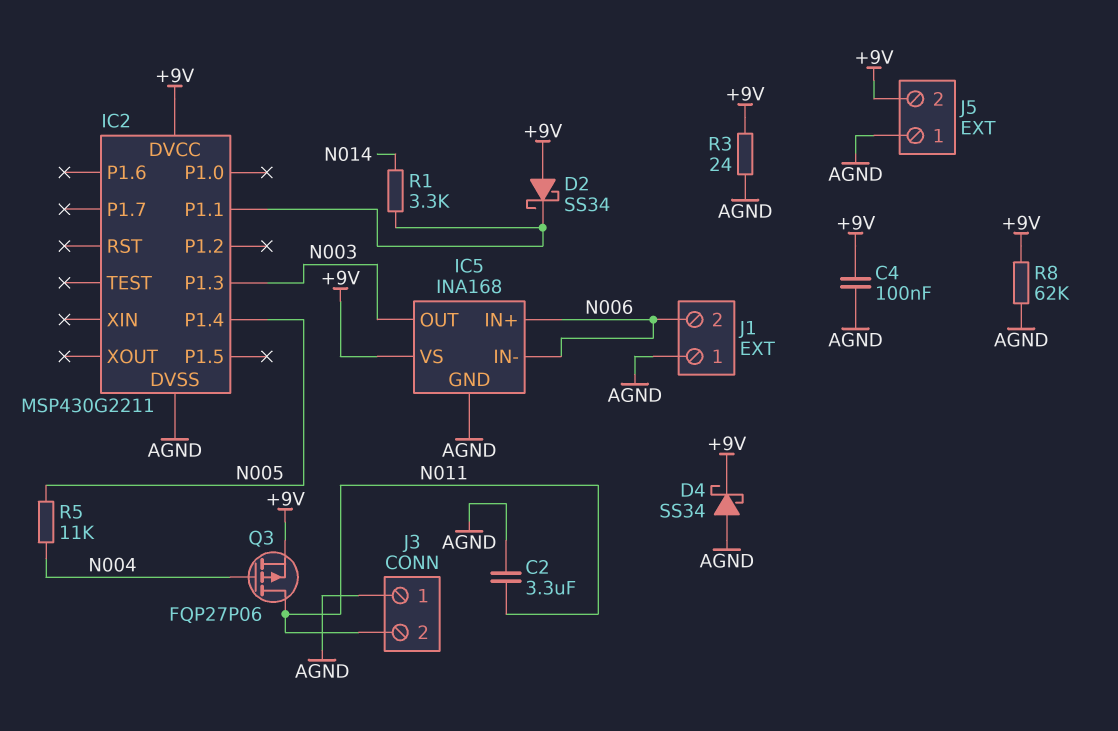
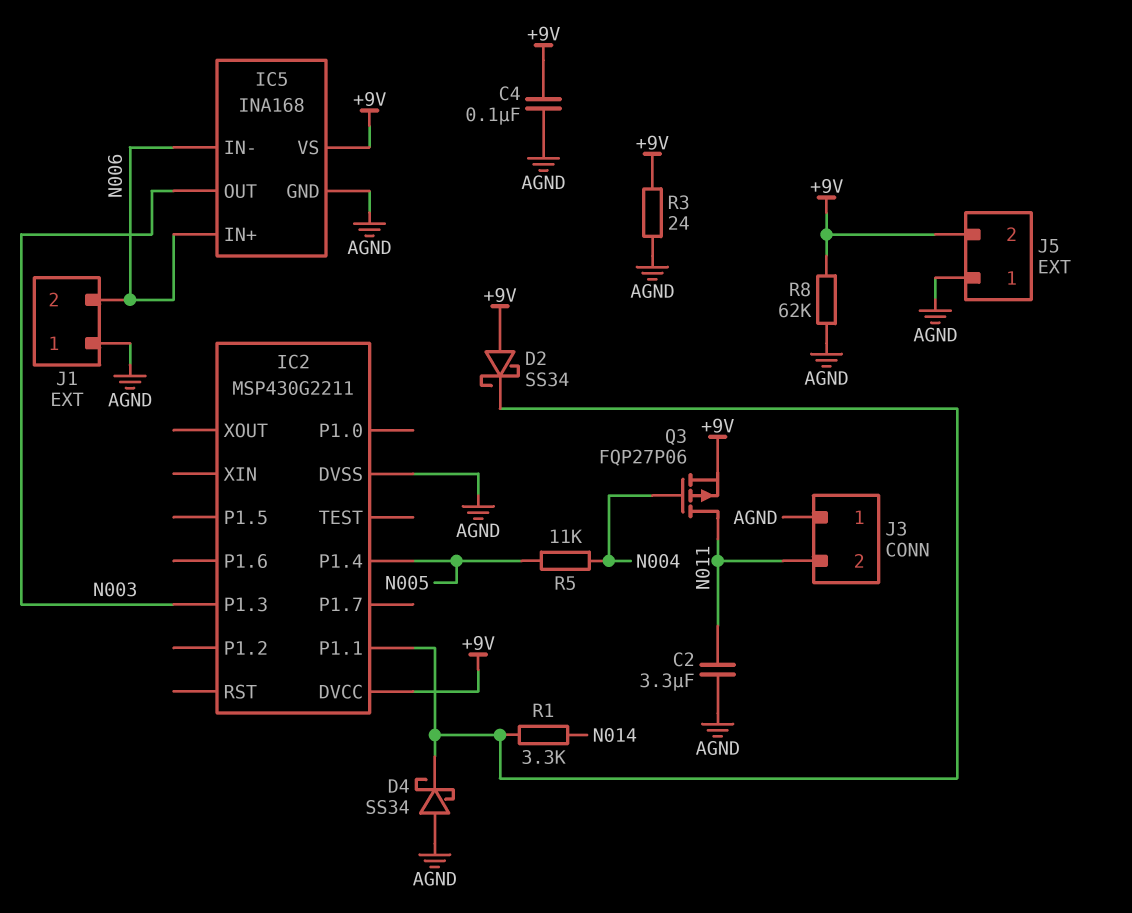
D4: schottky SS34 (A AGND, K +9V) -> schottky SS34 (A AGND, K IC2/P1.1)

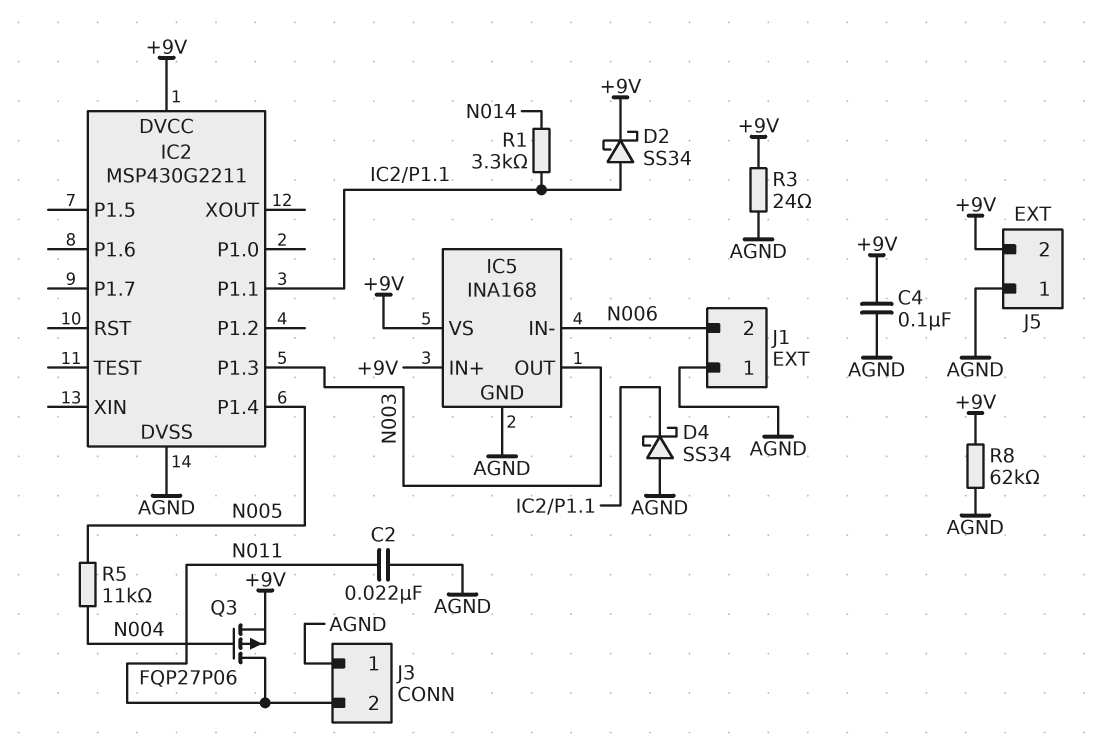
C2: 3.3uF (AGND, N011) -> 22nF (AGND, N011)
D2: schottky SS34 (A +9V, K IC2/P1.1) -> schottky SS34 (A IC2/P1.1, K +9V)
IC5 pin IN+: N006 -> +9V

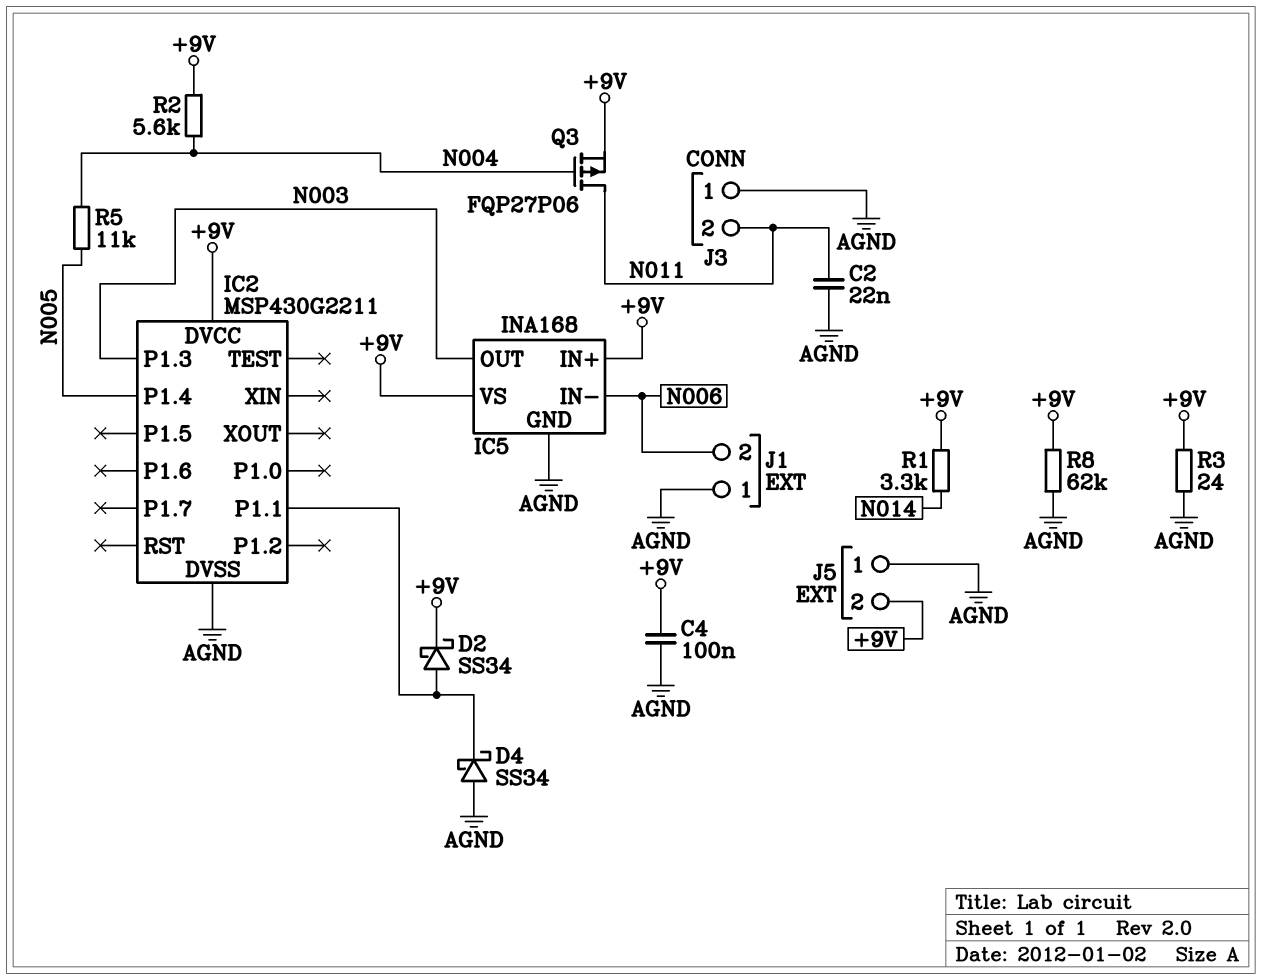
R1: 3.3k (IC2/P1.1, N014) -> 3.3k (+9V, N014)
R2: none -> 5.6k (+9V, N004)

